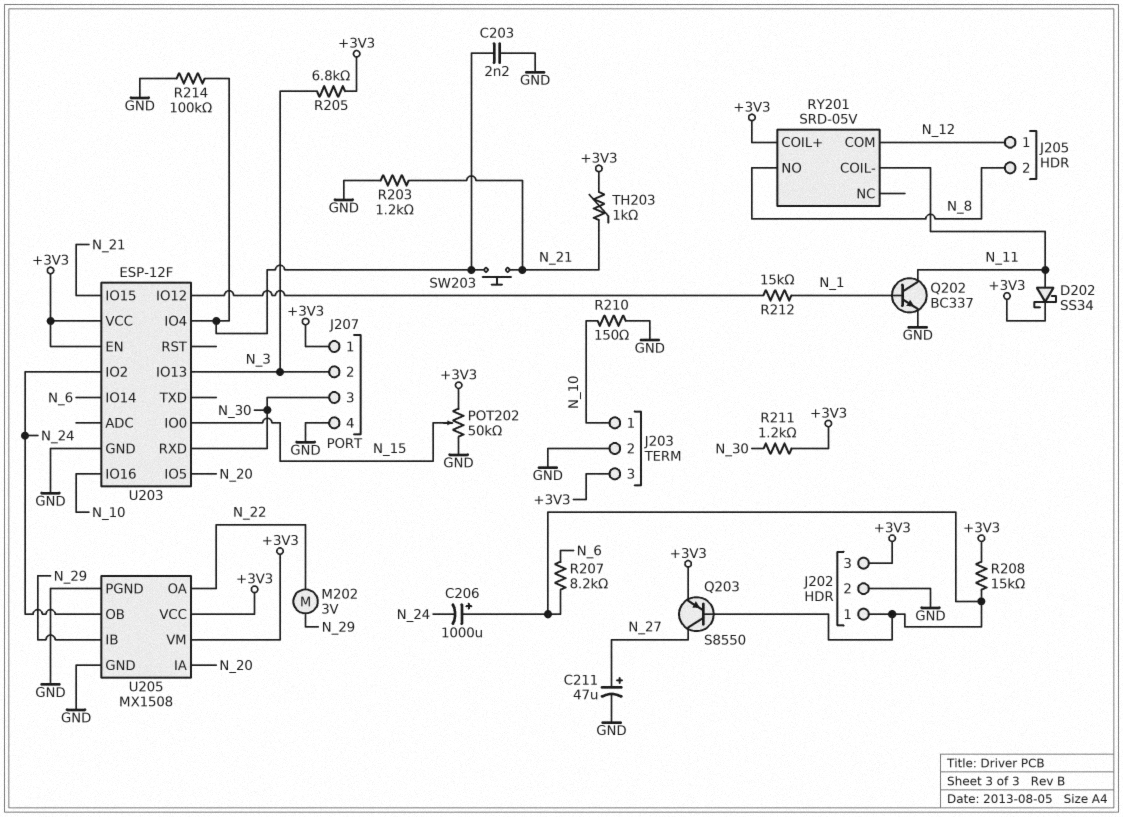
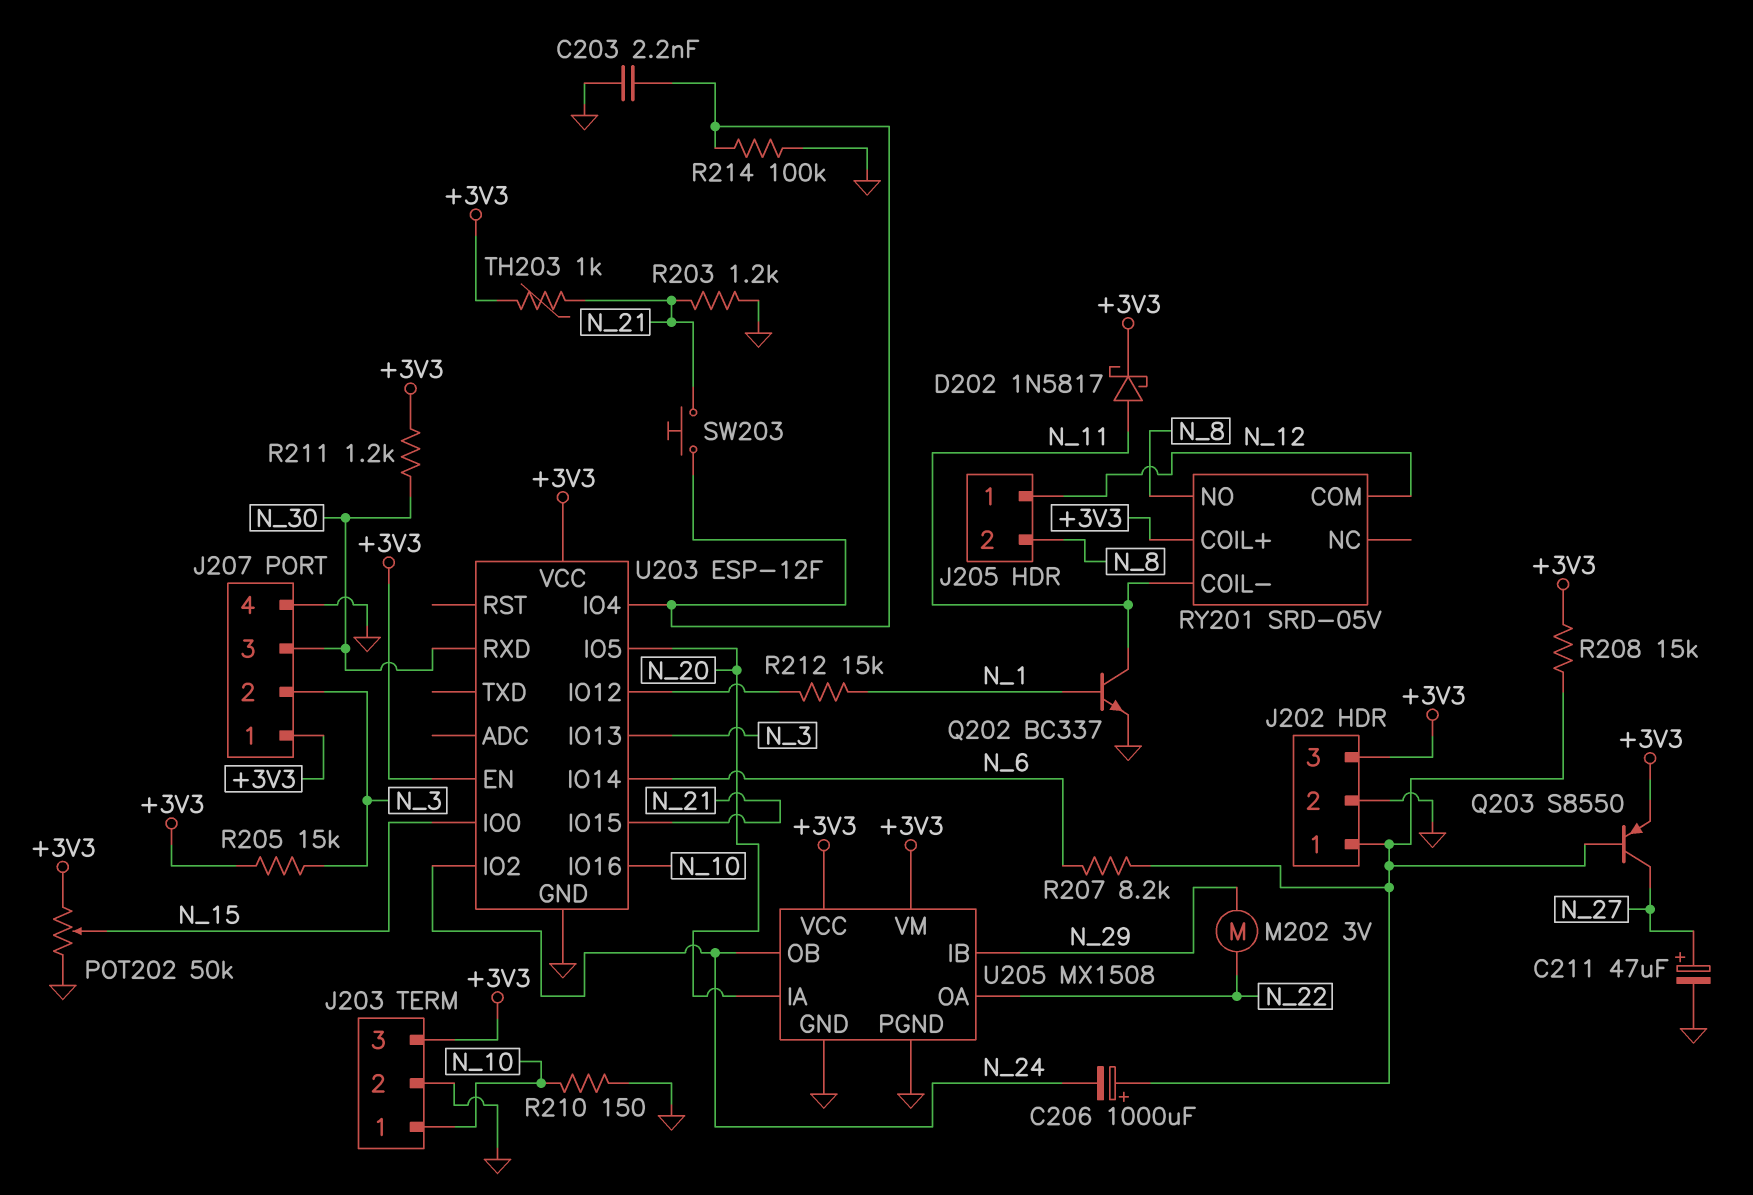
D202: schottky SS34 (A N_11, K +3V3) -> schottky 1N5817 (A N_11, K +3V3)
R205: 6.8k (+3V3, N_3) -> 15k (+3V3, N_3)

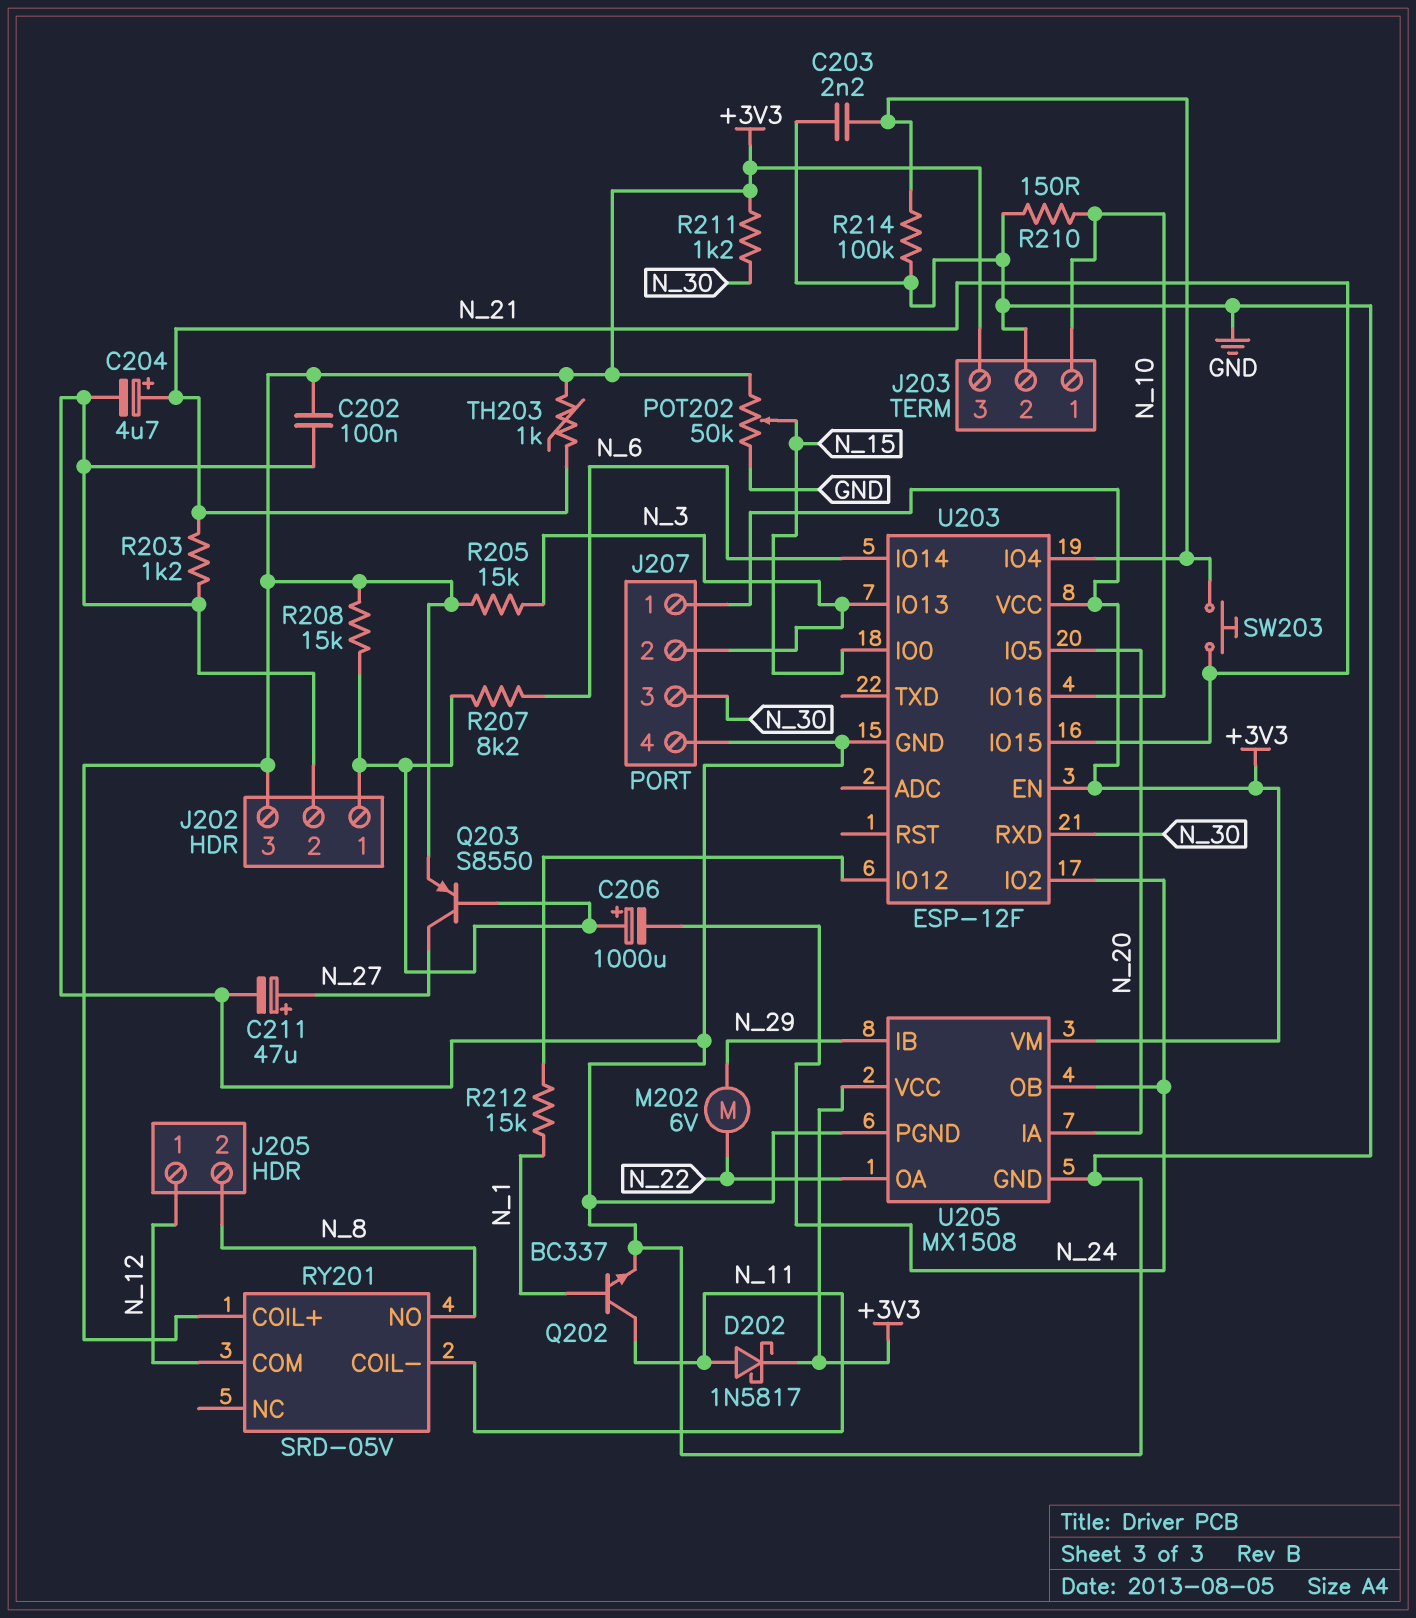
C202: none -> 100nF (+3V3, GND)
C204: none -> 4.7uF (plus N_21, minus GND)
M202: motor 3V (N_22, N_29) -> motor 6V (N_22, N_29)

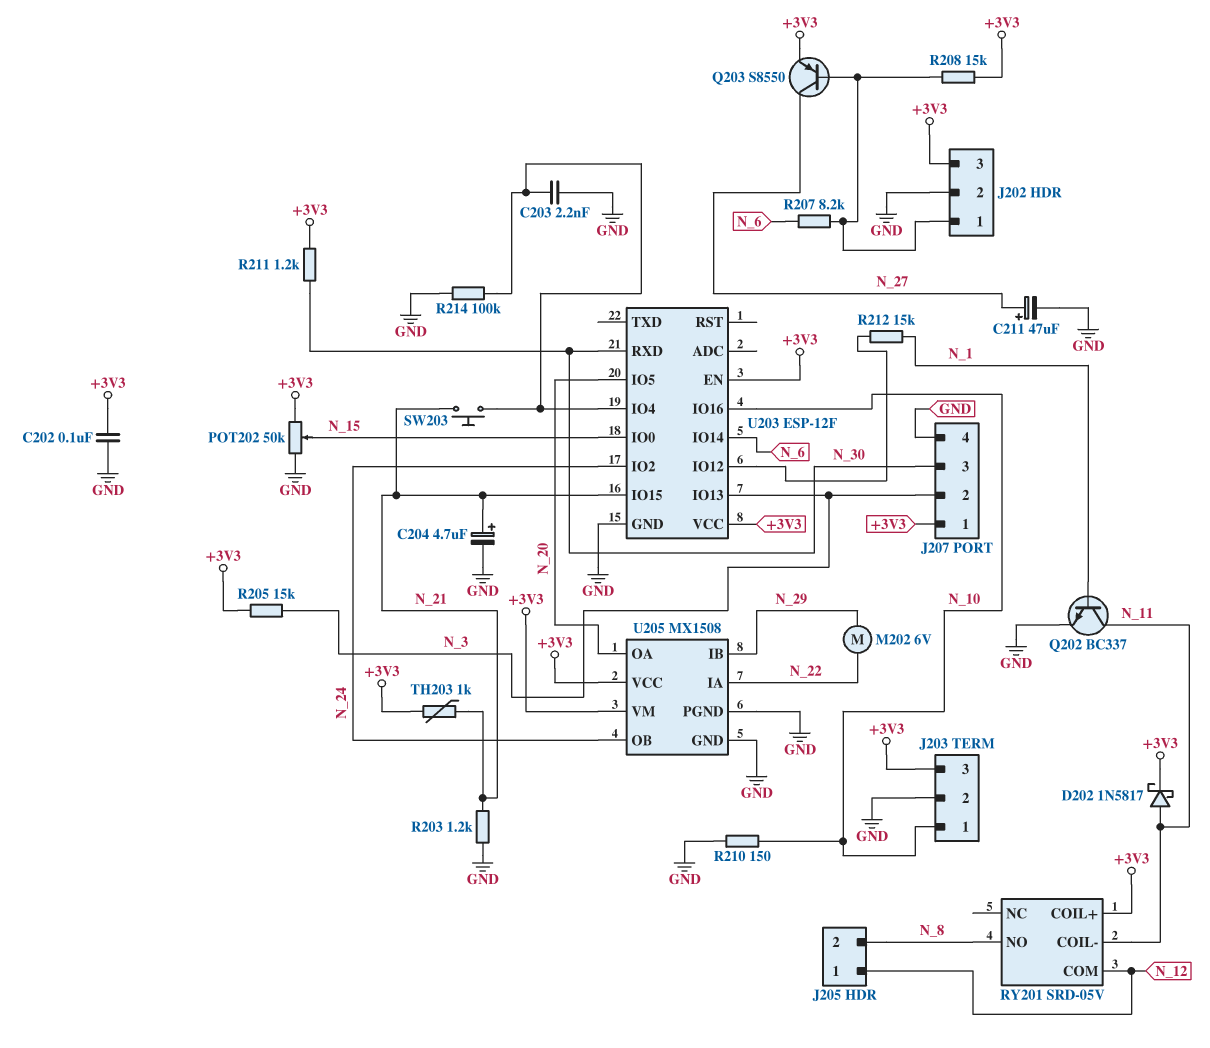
C206: 1000uF (plus J202/1, minus N_24) -> none
U205 pin IA: N_20 -> N_22
U205 pin OA: N_22 -> N_20

